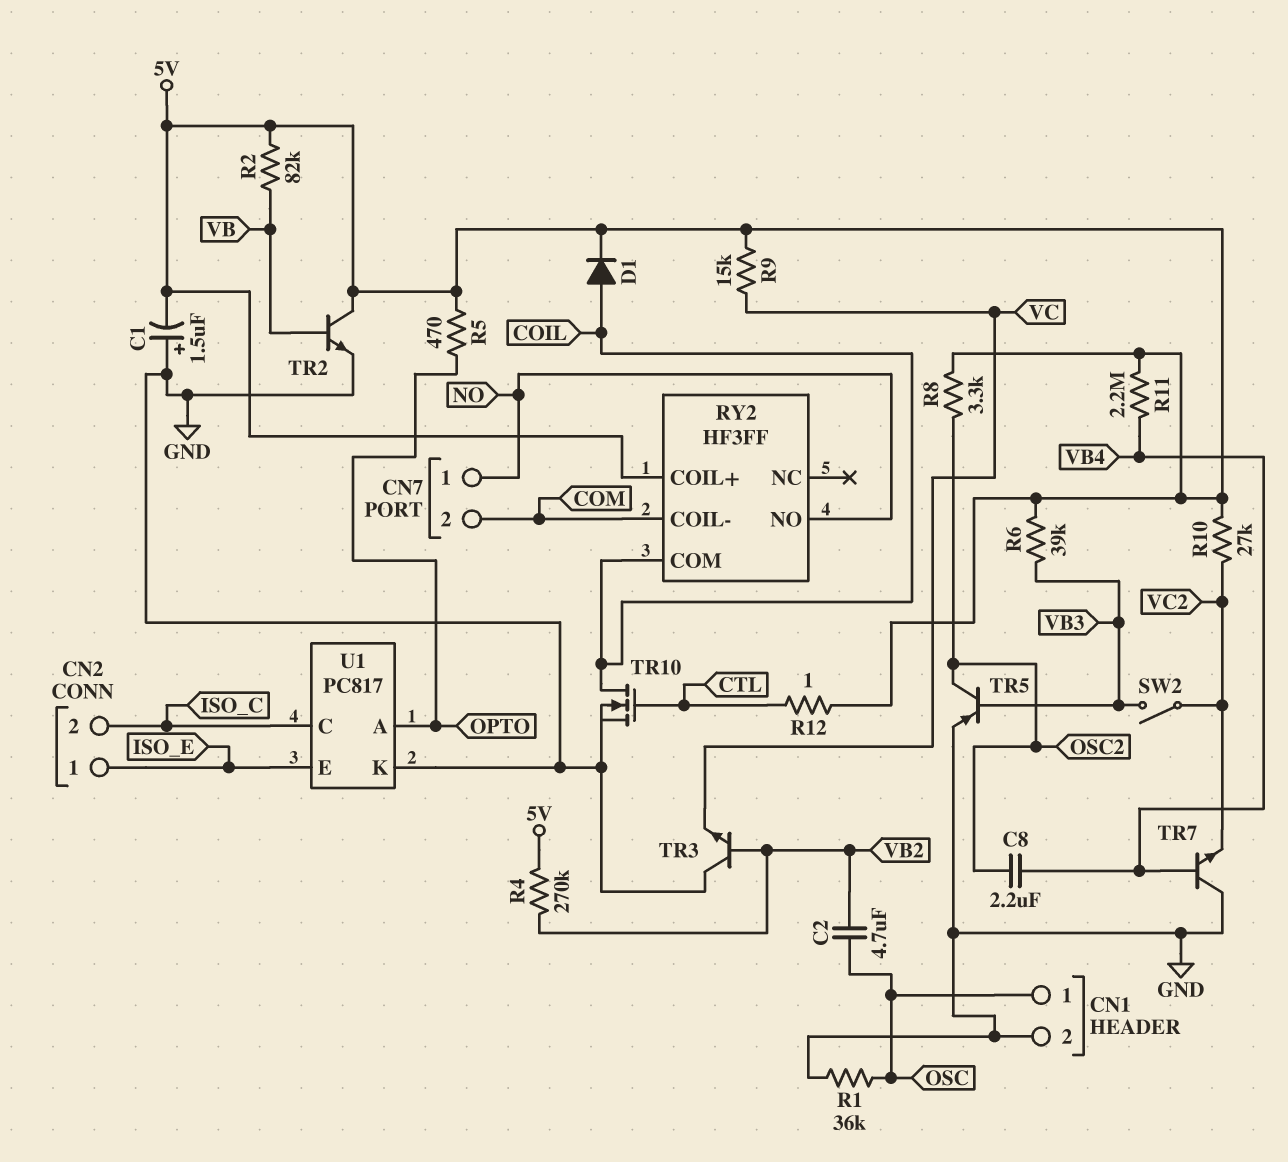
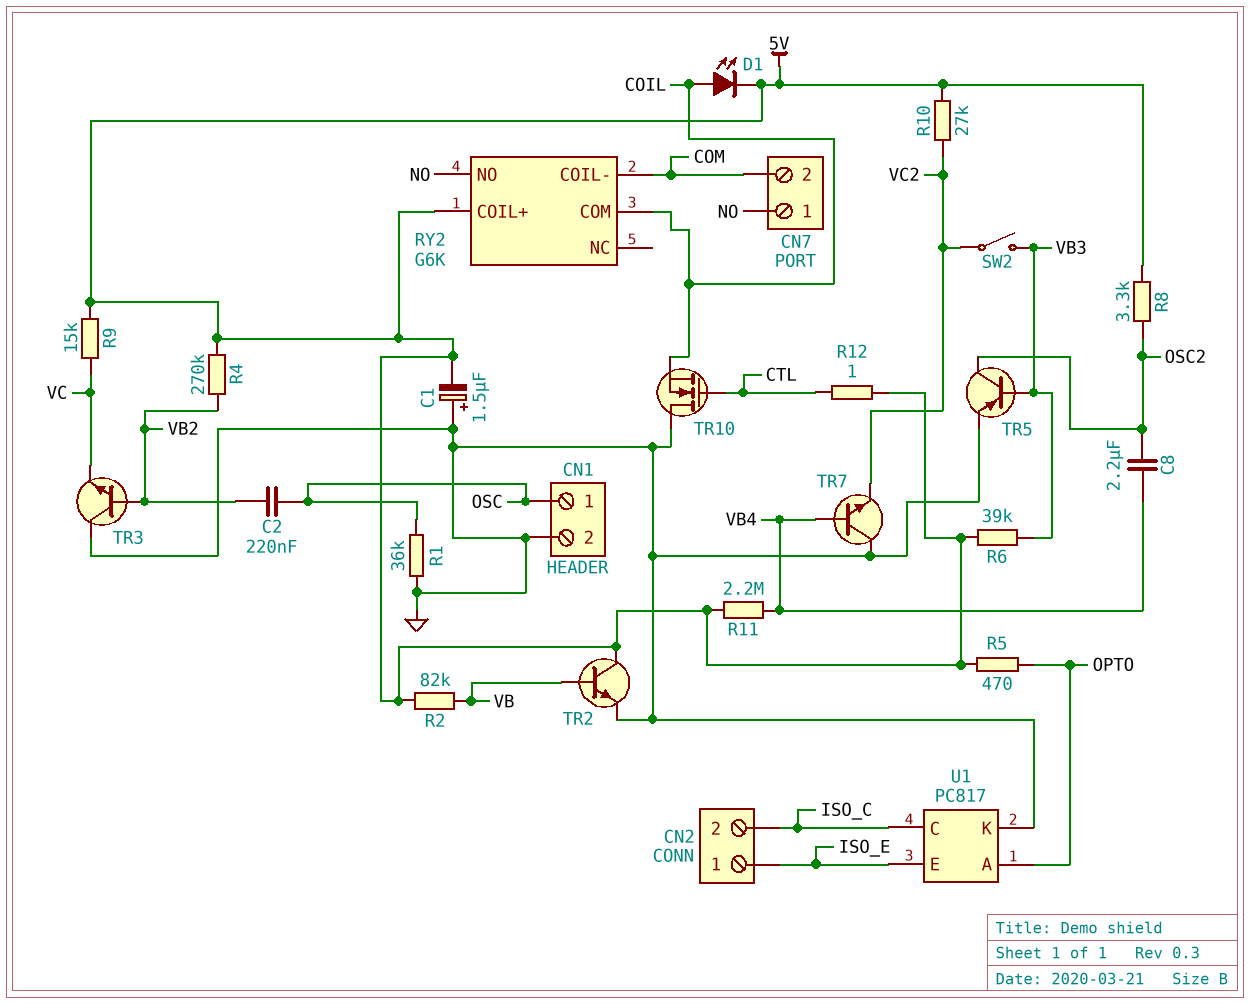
C2: 4.7uF (OSC, VB2) -> 220nF (OSC, VB2)
D1: diode (A COIL, K 5V) -> LED (A COIL, K 5V)
RY2: HF3FF -> G6K
TR10: NMOS (G CTL, D COIL, S GND) -> NMOS (G CTL, D GND, S COIL)

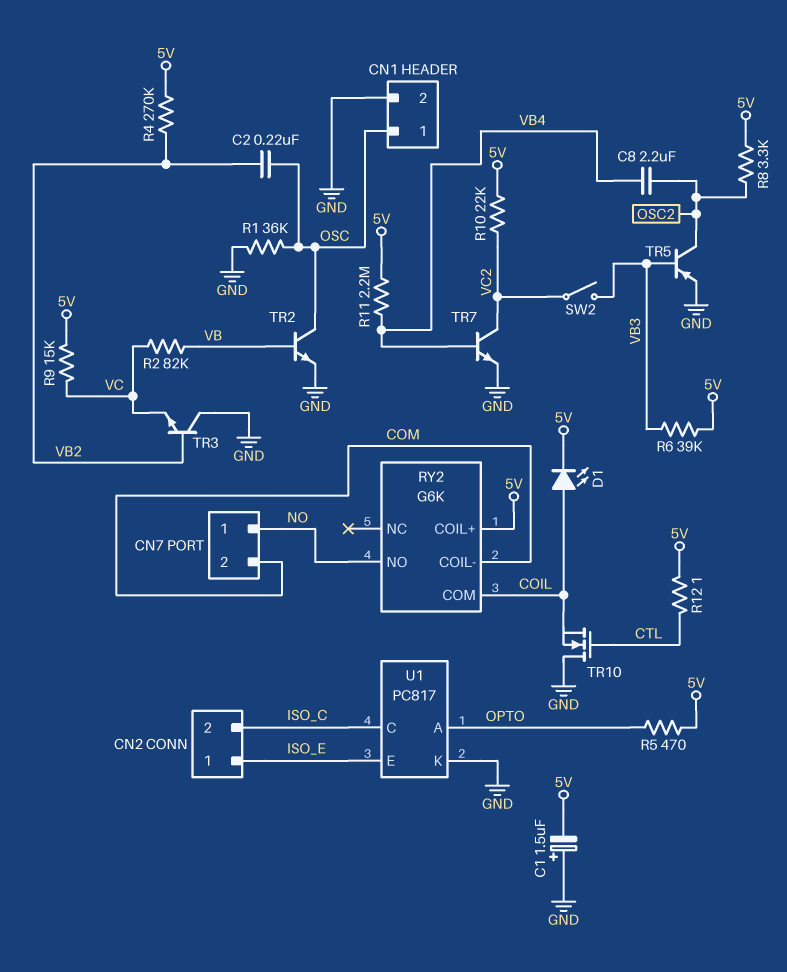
R2: 82k (5V, VB) -> 82k (VB, VC)
R10: 27k (5V, VC2) -> 22k (5V, VC2)
TR2: NPN (B VB, C 5V, E GND) -> NPN (B VB, C OSC, E GND)
TR7: NPN (B VB4, C GND, E VC2) -> NPN (B VB4, C VC2, E GND)

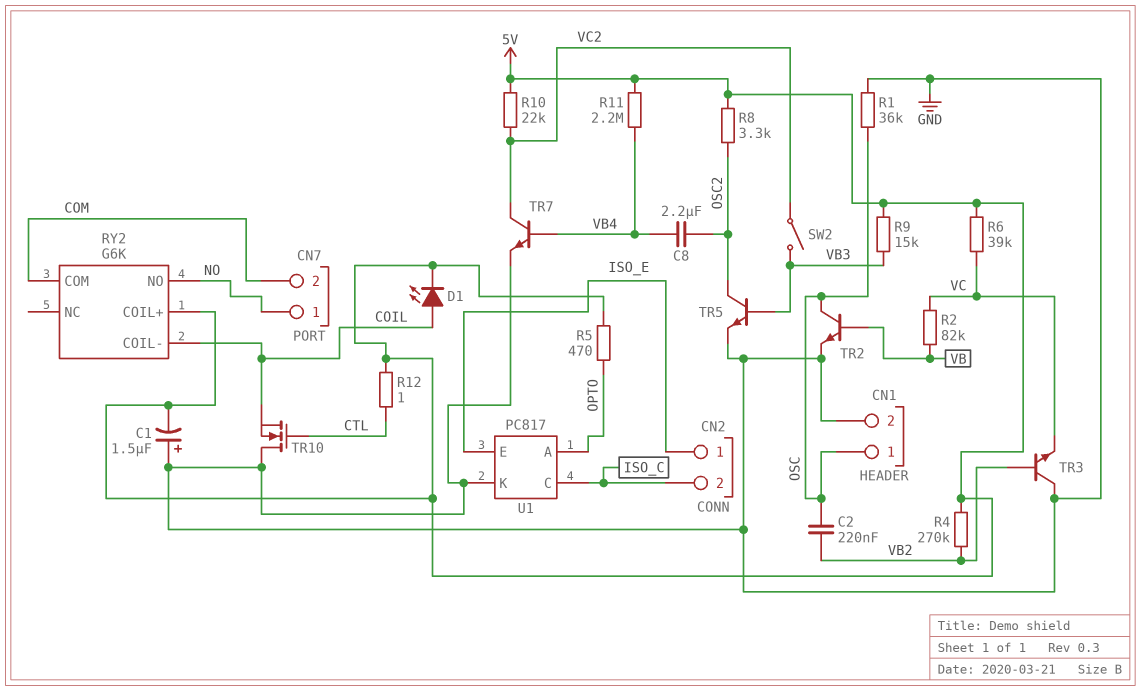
R6: 39k (5V, VB3) -> 39k (5V, VC)
R9: 15k (5V, VC) -> 15k (5V, VB3)
RY2 pin COIL-: COM -> COIL
RY2 pin COM: COIL -> COM
TR5: PNP (B VB3, C OSC2, E GND) -> NPN (B VB3, C OSC2, E GND)

